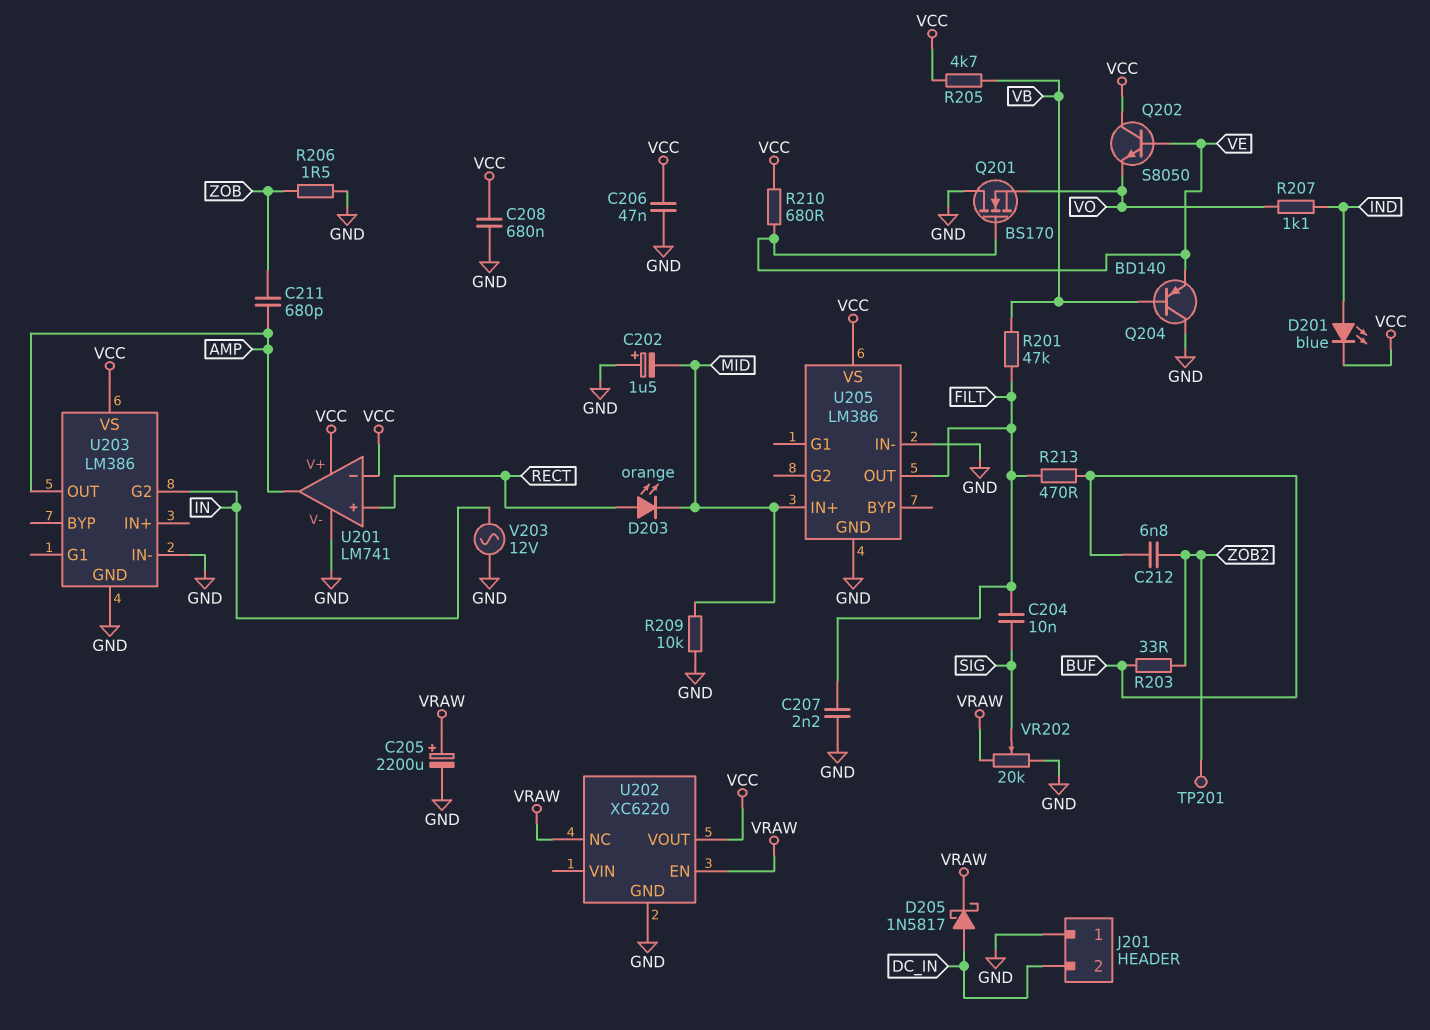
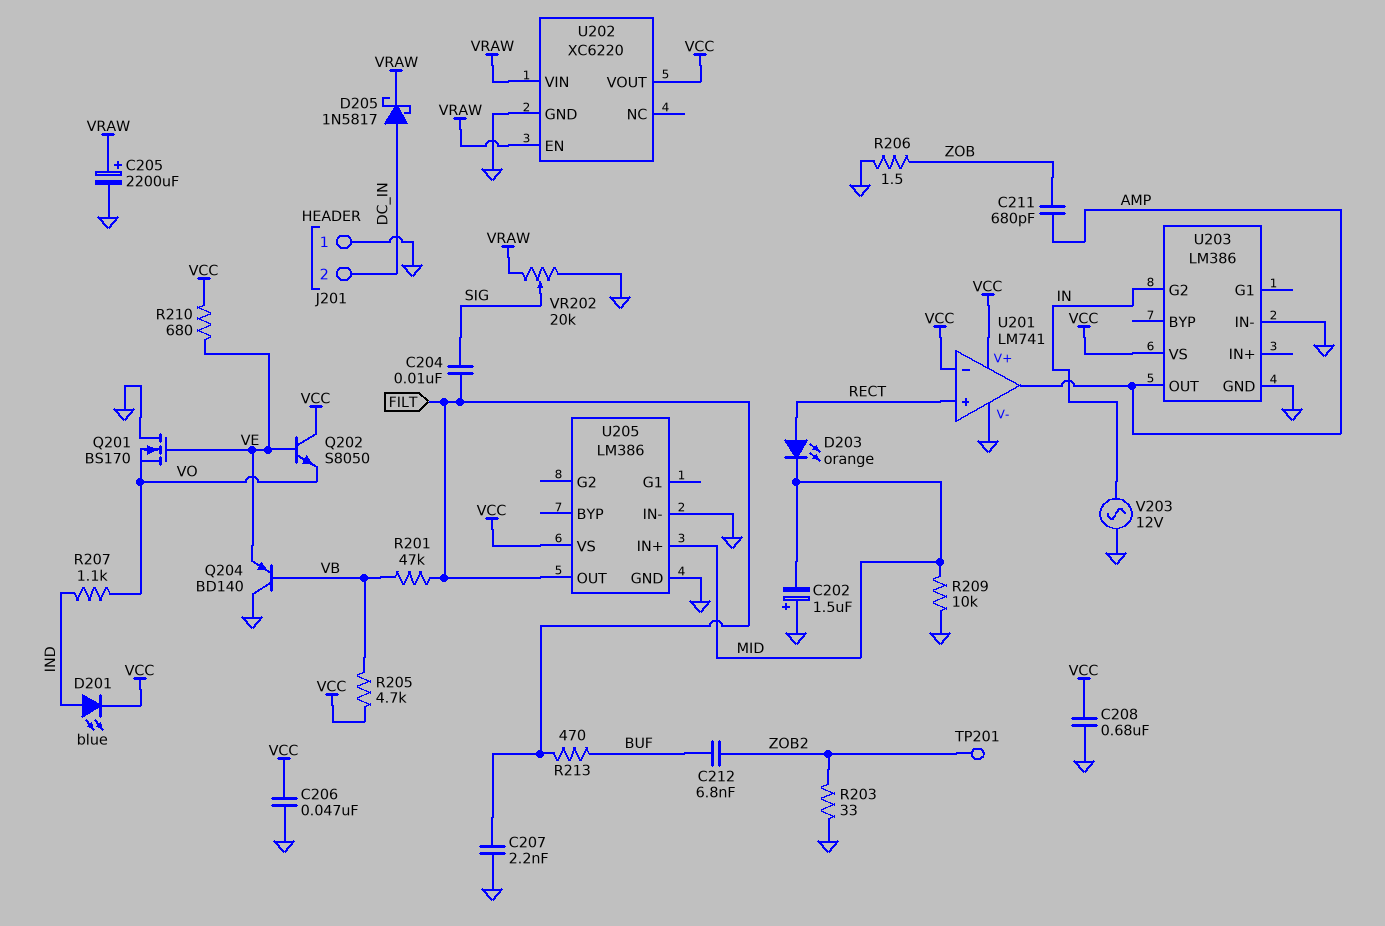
R203: 33 (BUF, ZOB2) -> 33 (GND, ZOB2)
U202 pin NC: VRAW -> none
U202 pin VIN: none -> VRAW

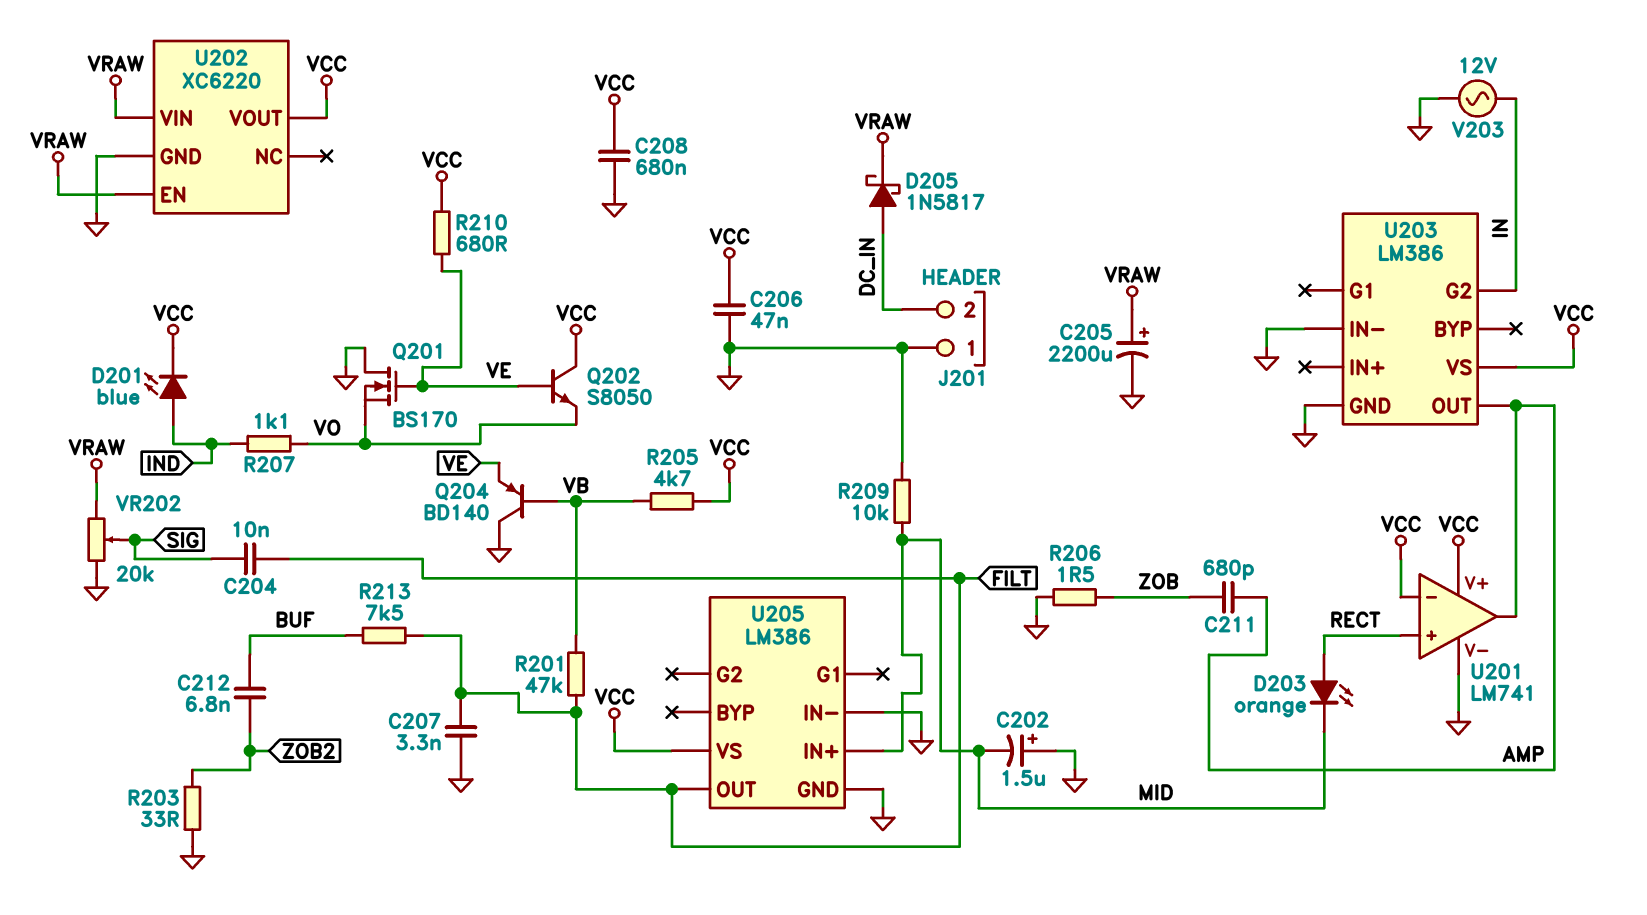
C207: 2.2nF (FILT, GND) -> 3.3nF (FILT, GND)
R213: 470 (BUF, FILT) -> 7.5k (BUF, FILT)
TP201: test point (ZOB2) -> none

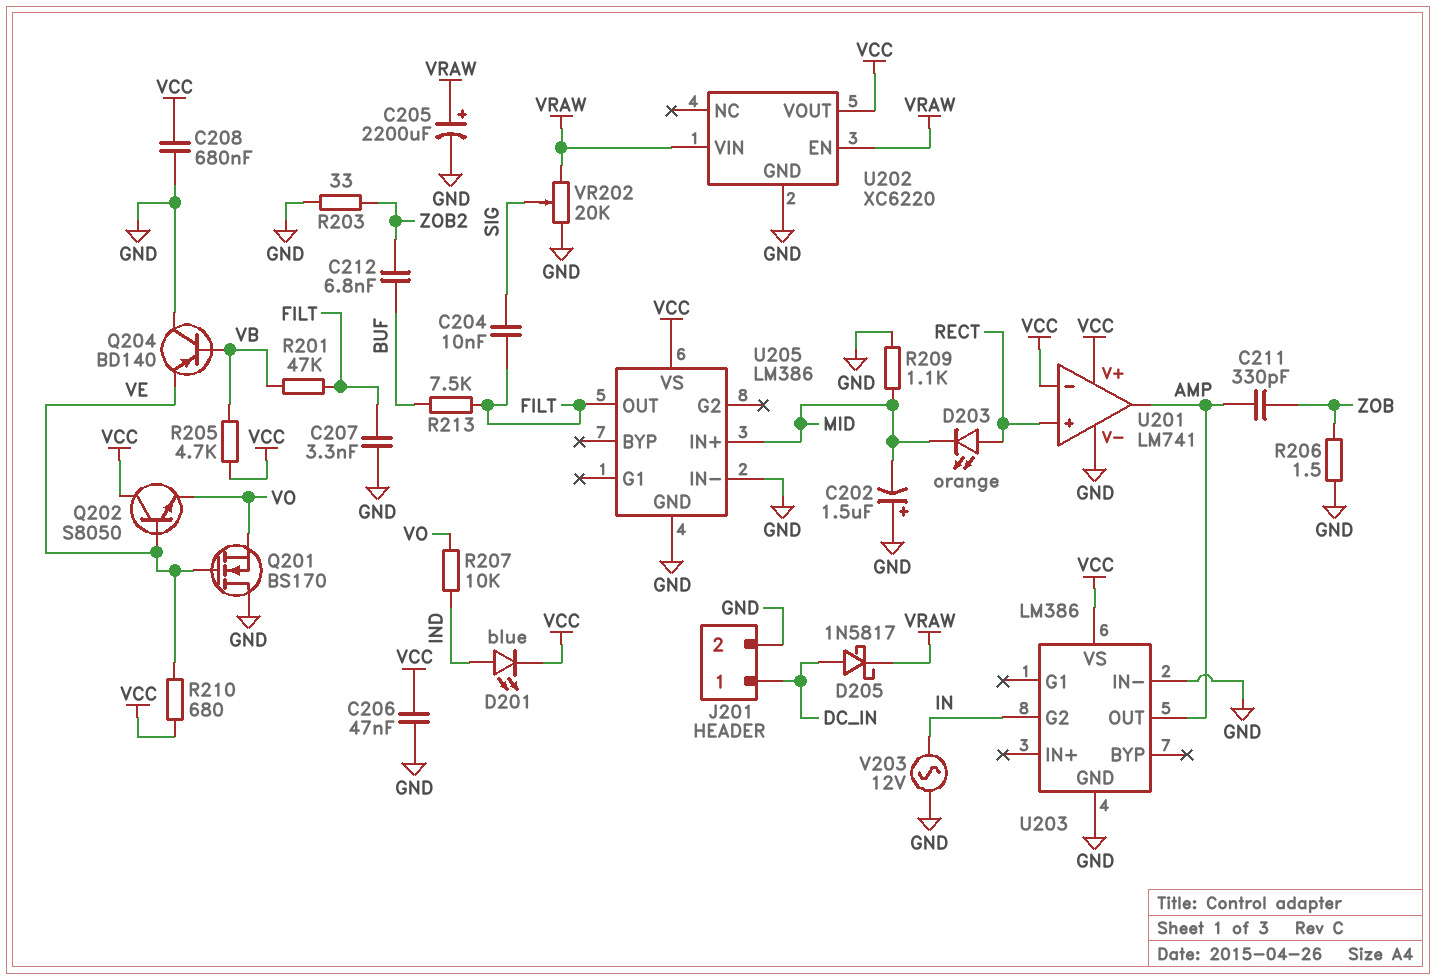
C211: 680pF (AMP, ZOB) -> 330pF (AMP, ZOB)
J201 pin 1: GND -> DC_IN
J201 pin 2: DC_IN -> GND
R207: 1.1k (IND, VO) -> 10k (IND, VO)
R209: 10k (GND, MID) -> 1.1k (GND, MID)

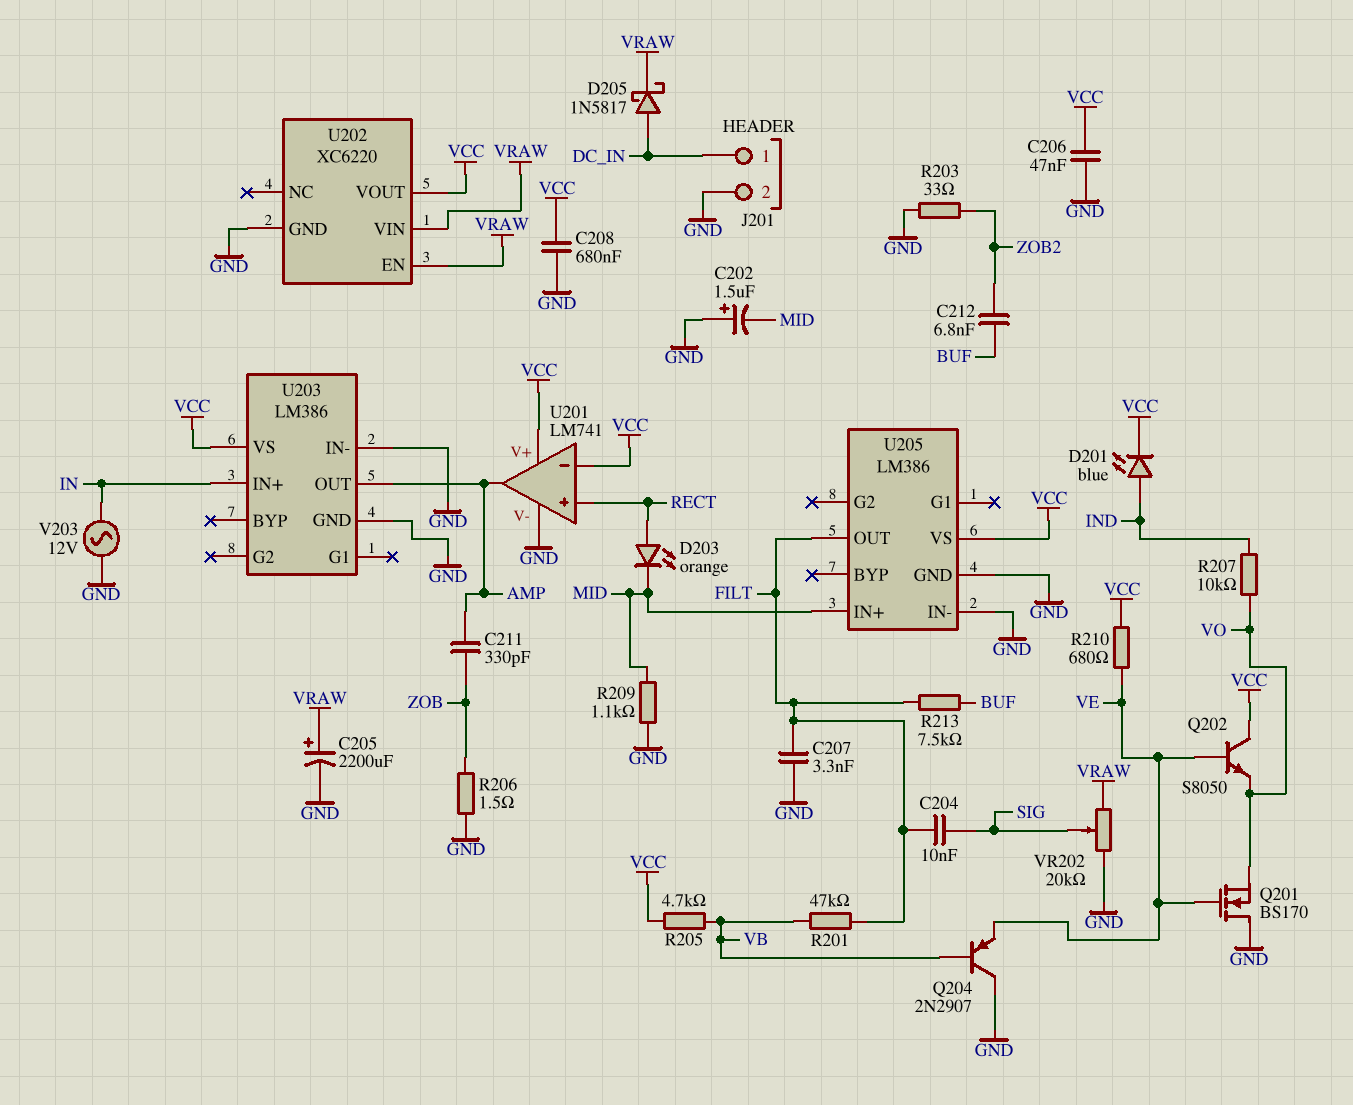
Q204: PNP BD140 (B VB, C GND, E VE) -> PNP 2N2907 (B VB, C GND, E VE)
U203 pin G2: IN -> none
U203 pin IN+: none -> IN

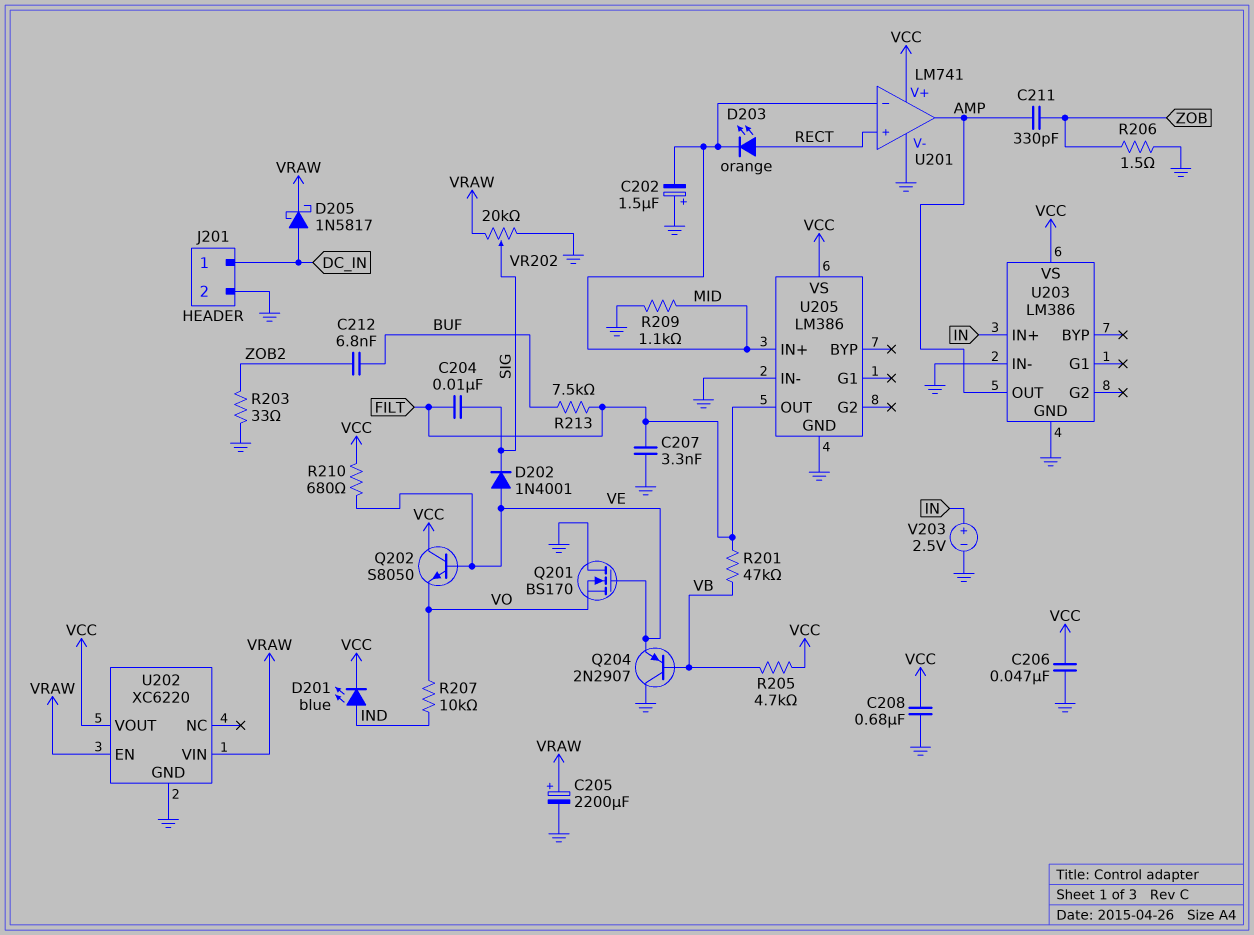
D202: none -> diode 1N4001 (A VE, K SIG)
U201 pin in-: VCC -> MID
V203: AC 12V (GND, IN) -> 2.5V (plus IN, minus GND)

